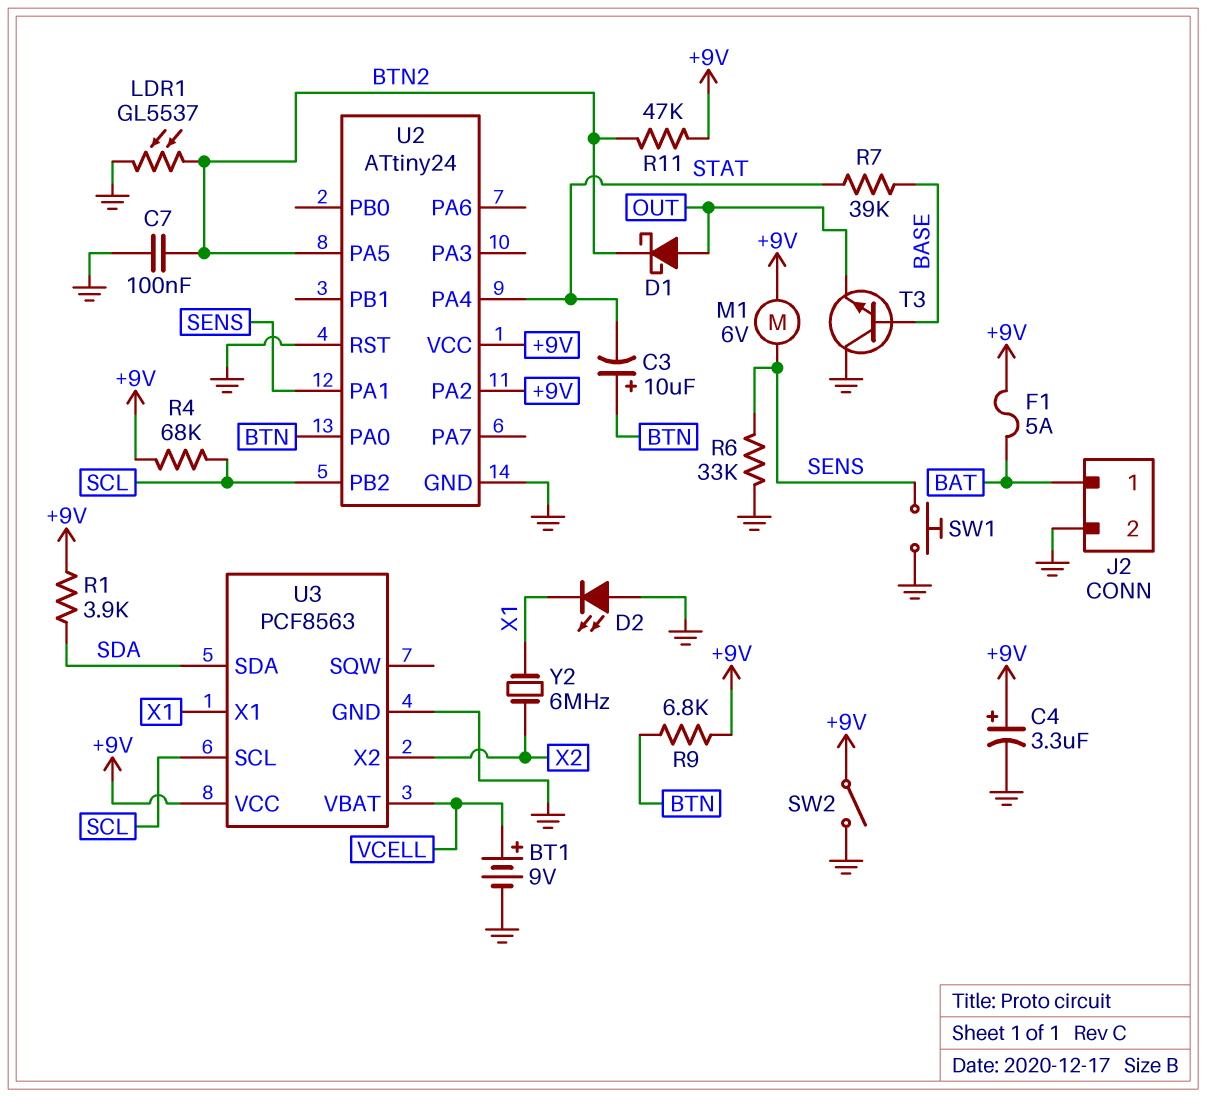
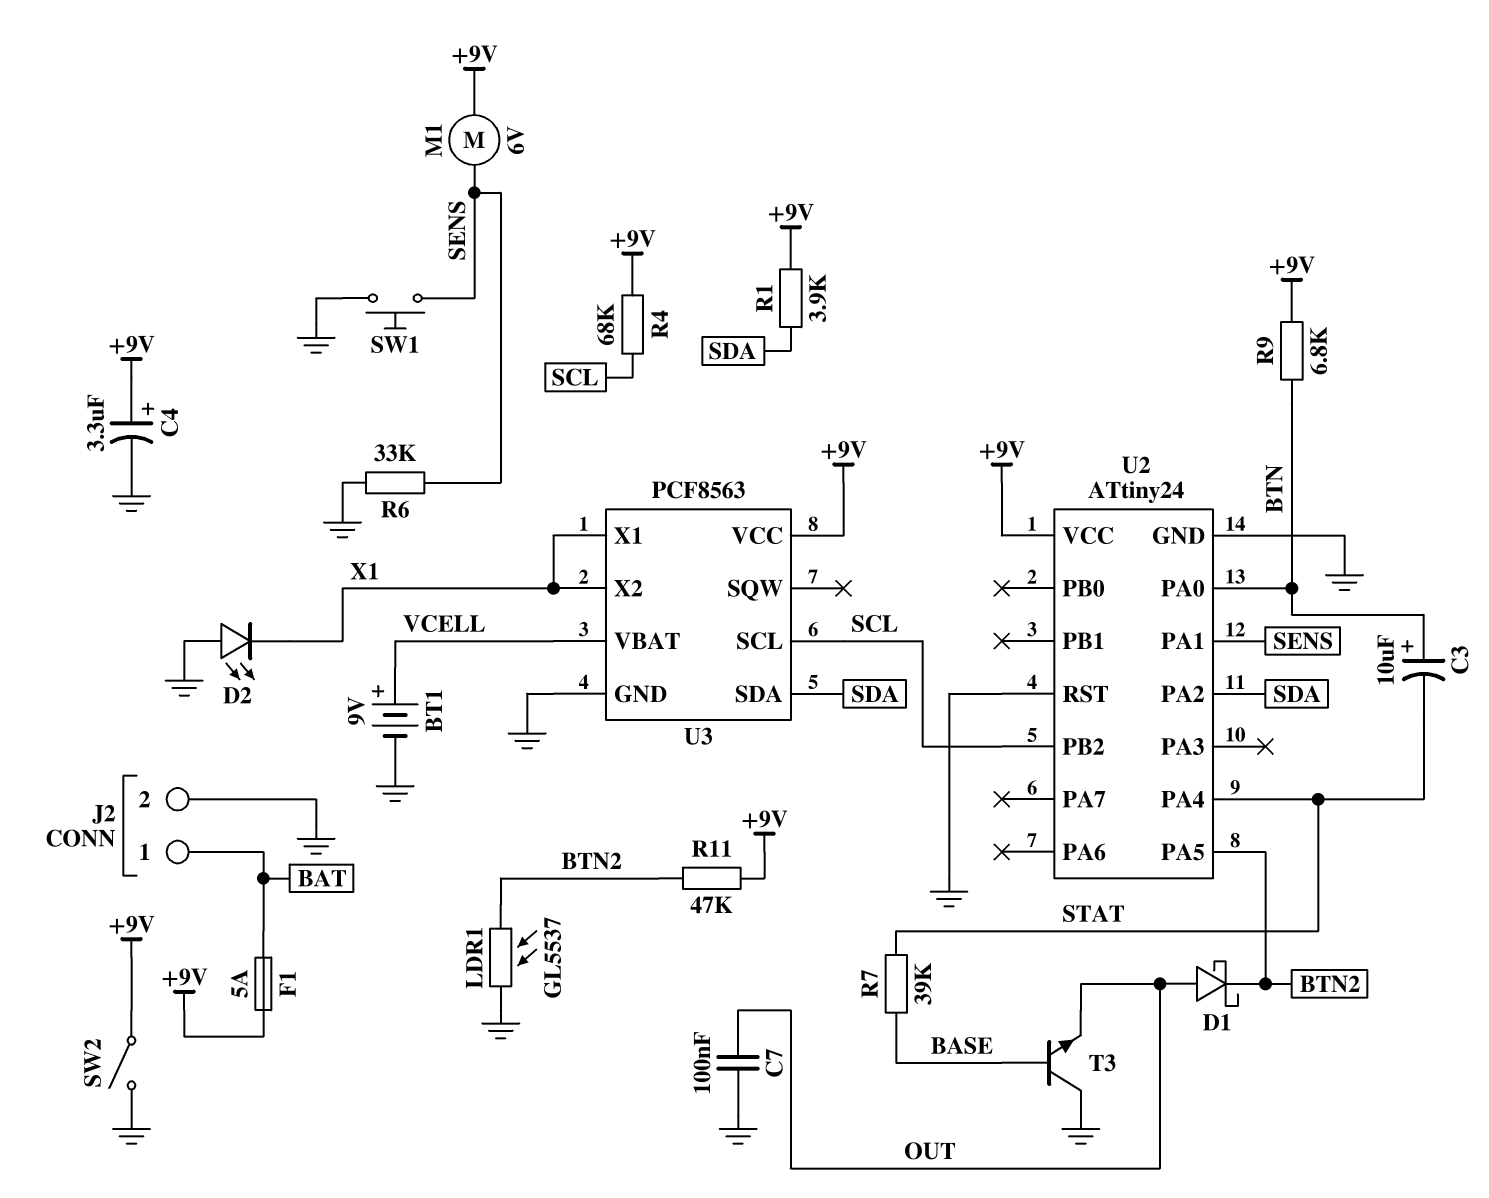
C7: 100nF (BTN2, GND) -> 100nF (GND, OUT)
U2 pin PA2: +9V -> SDA
U3 pin X2: X2 -> X1
Y2: 6MHz (X1, X2) -> none

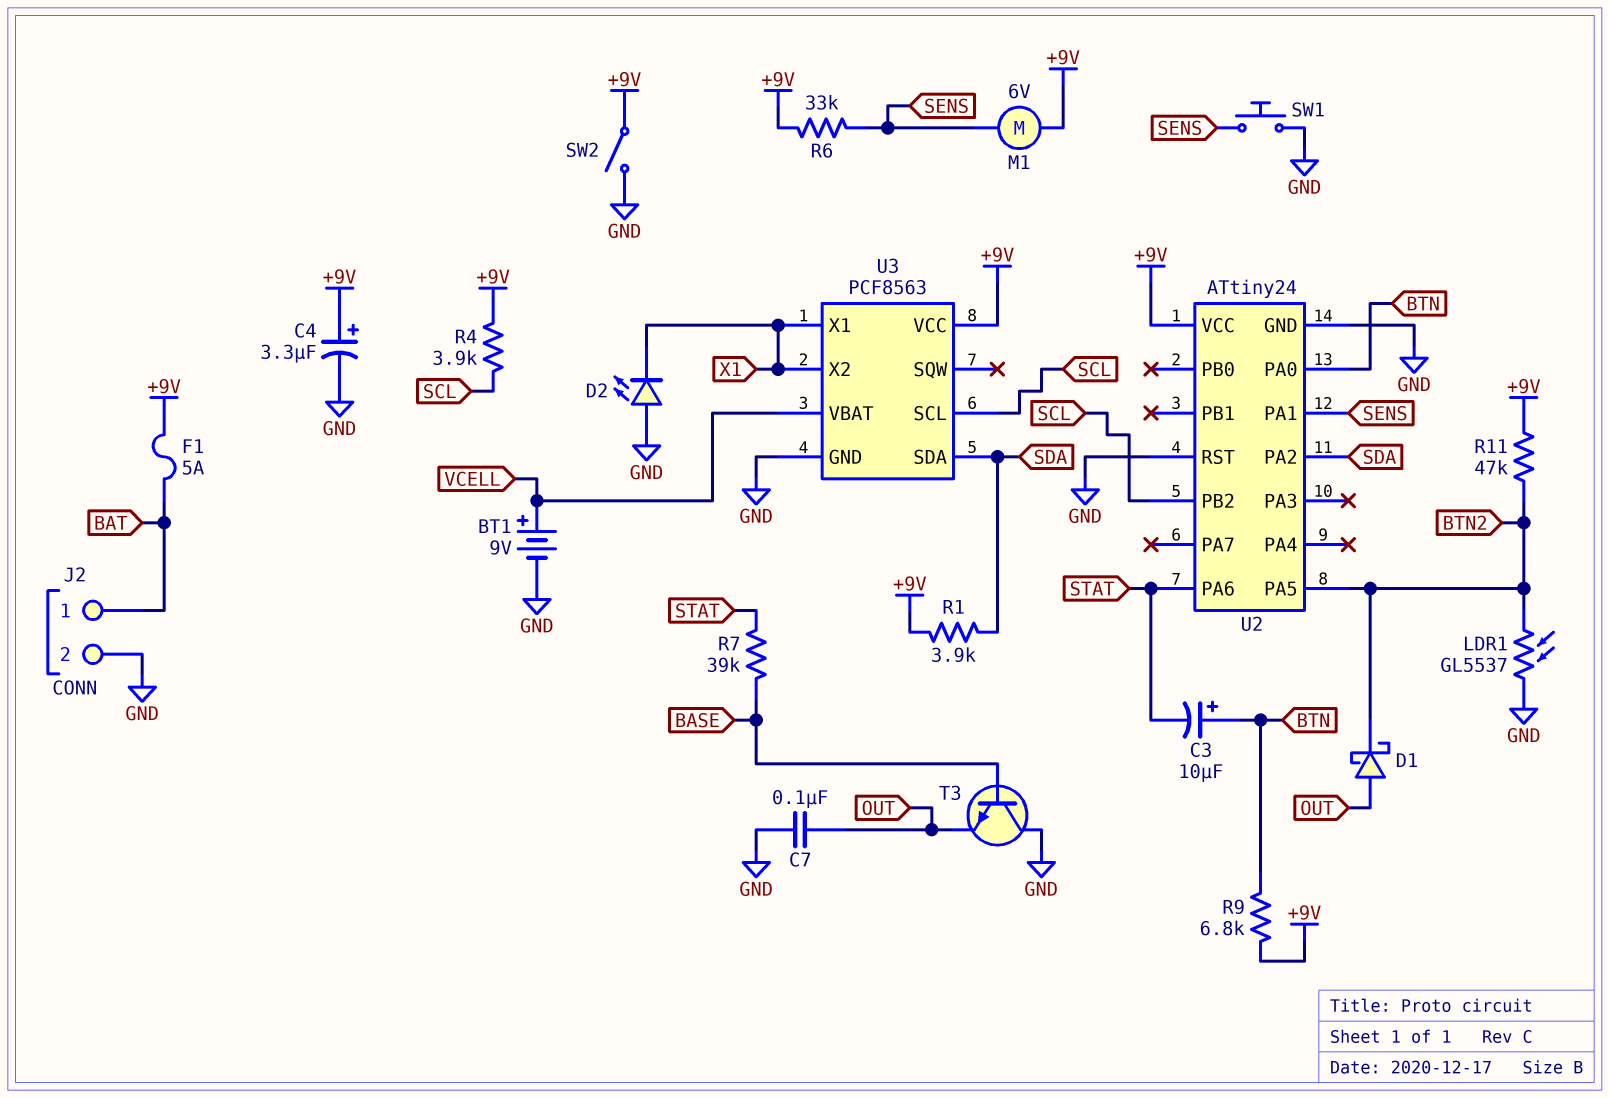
R4: 68k (+9V, SCL) -> 3.9k (+9V, SCL)
R6: 33k (GND, SENS) -> 33k (+9V, SENS)
U2 pin PA4: STAT -> none
U2 pin PA6: none -> STAT

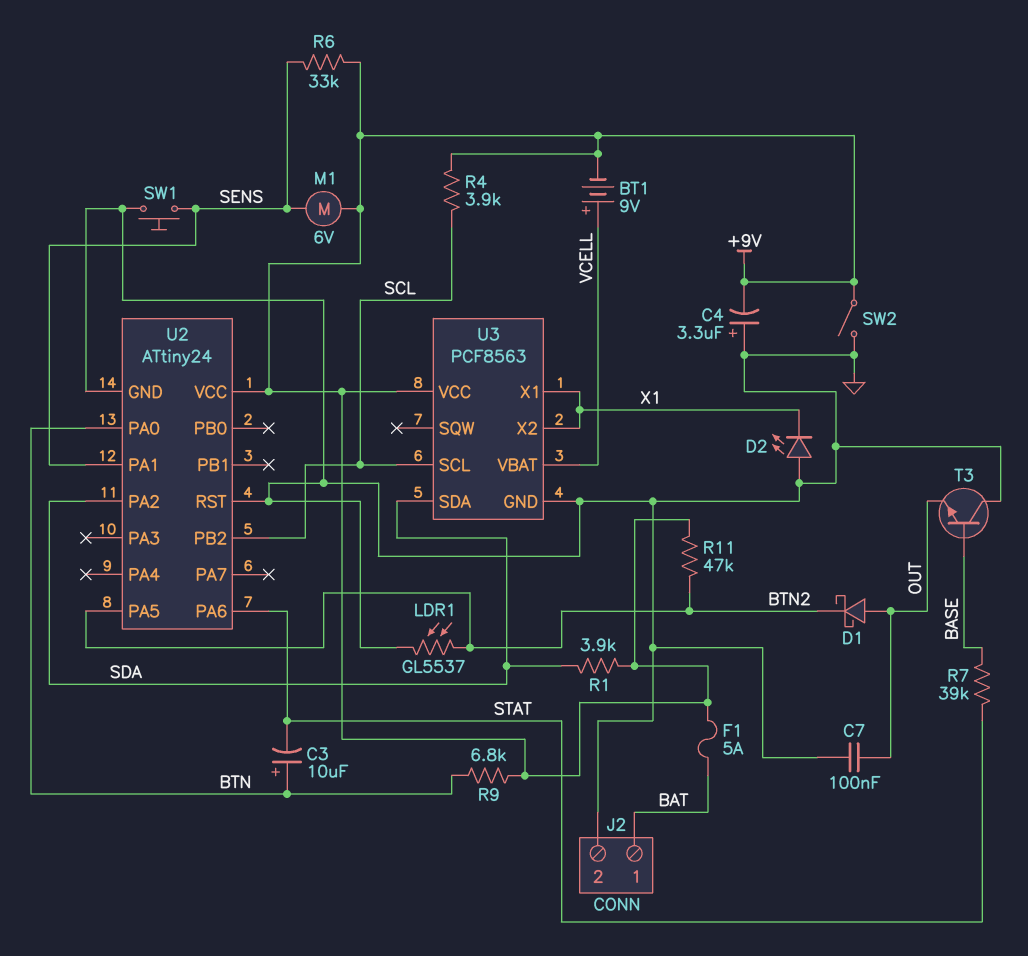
BT1: 9V (plus VCELL, minus GND) -> 9V (plus VCELL, minus +9V)
C4: 3.3uF (plus +9V, minus GND) -> 3.3uF (plus GND, minus +9V)

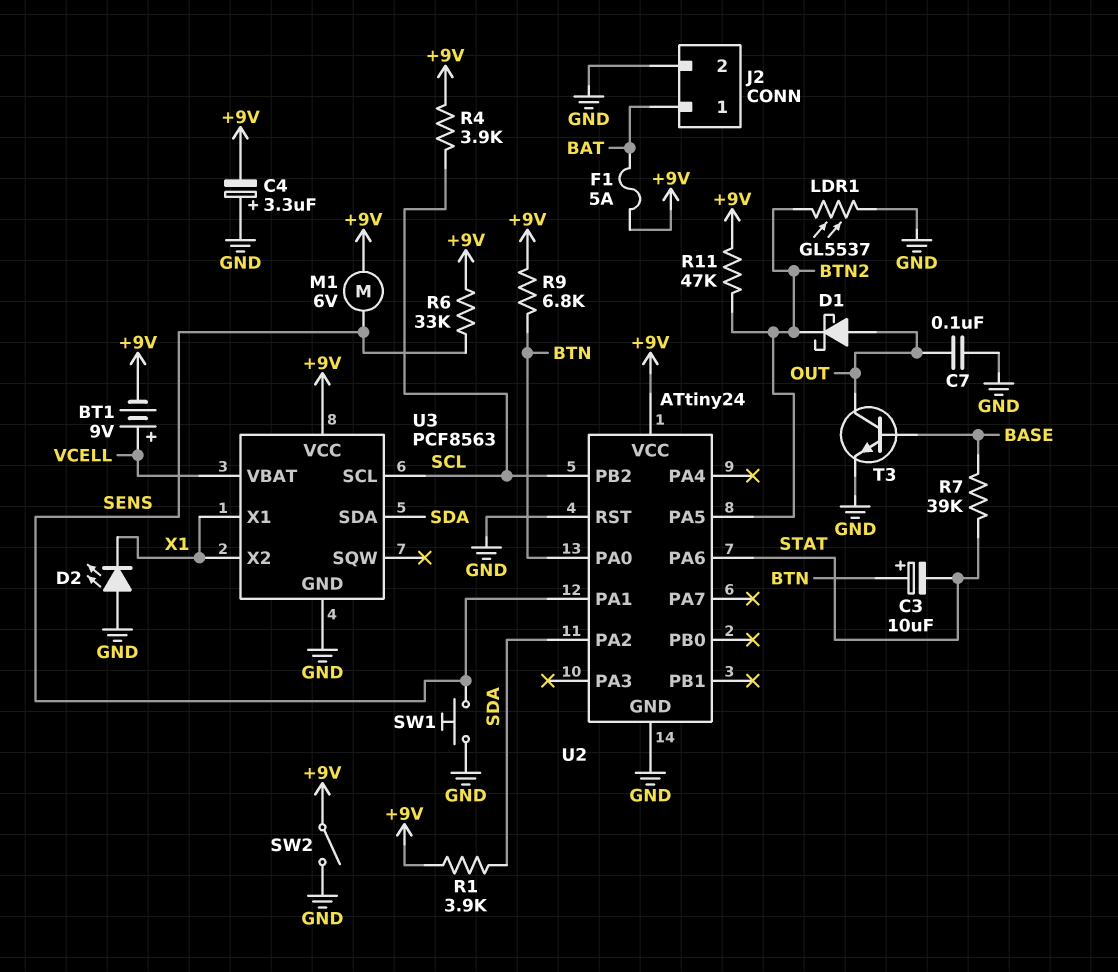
T3: NPN (B BASE, C GND, E OUT) -> NPN (B BASE, C OUT, E GND)

